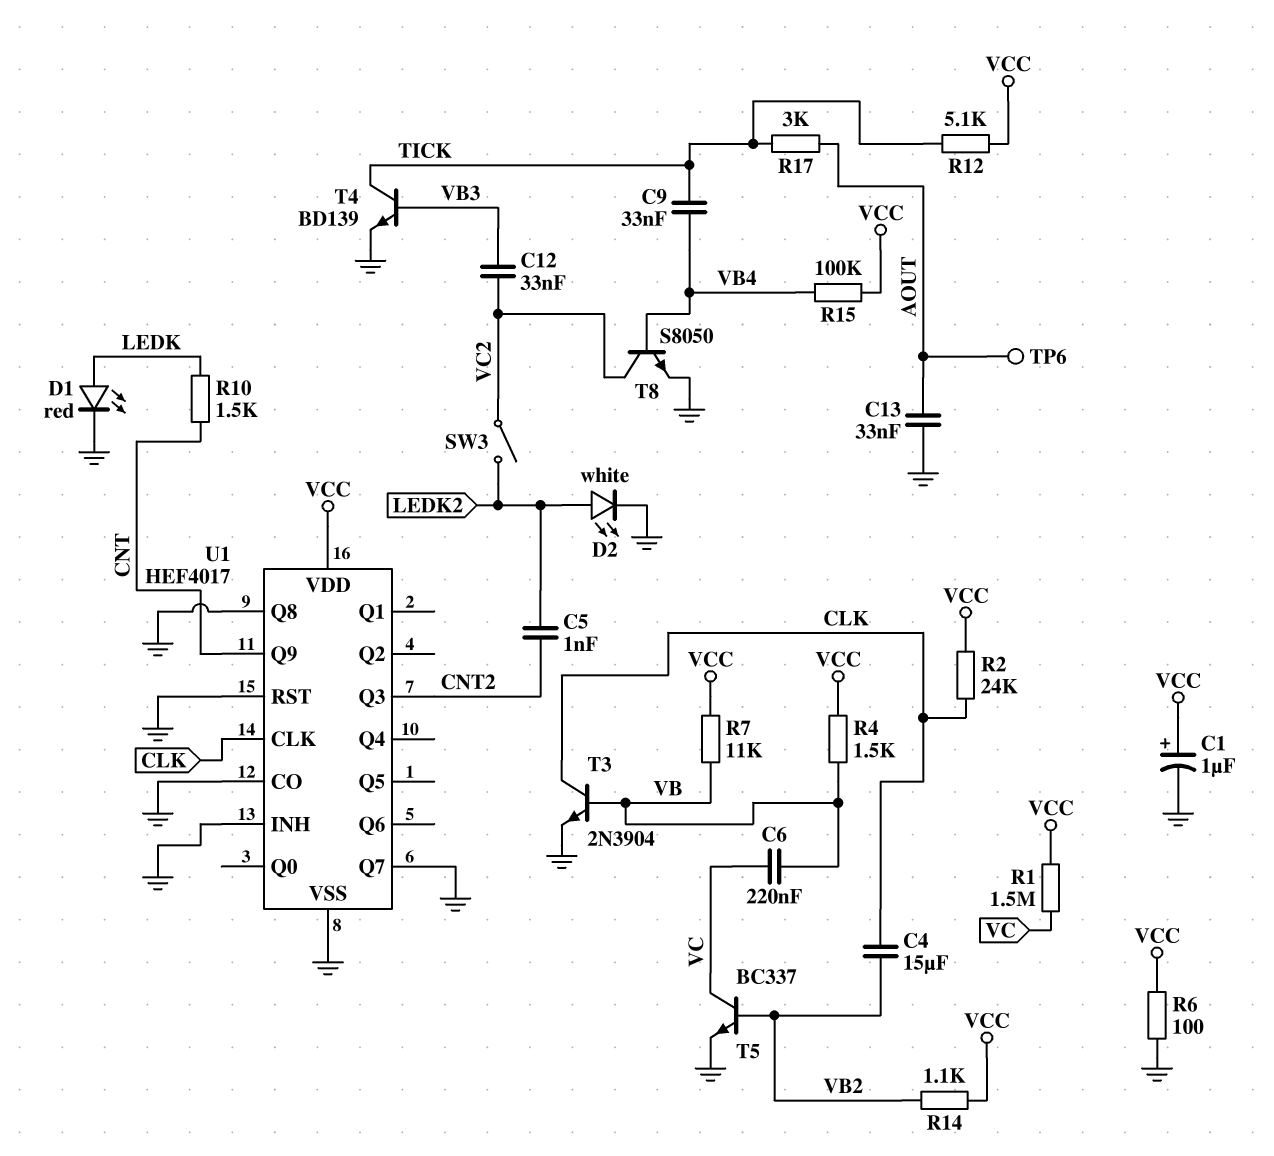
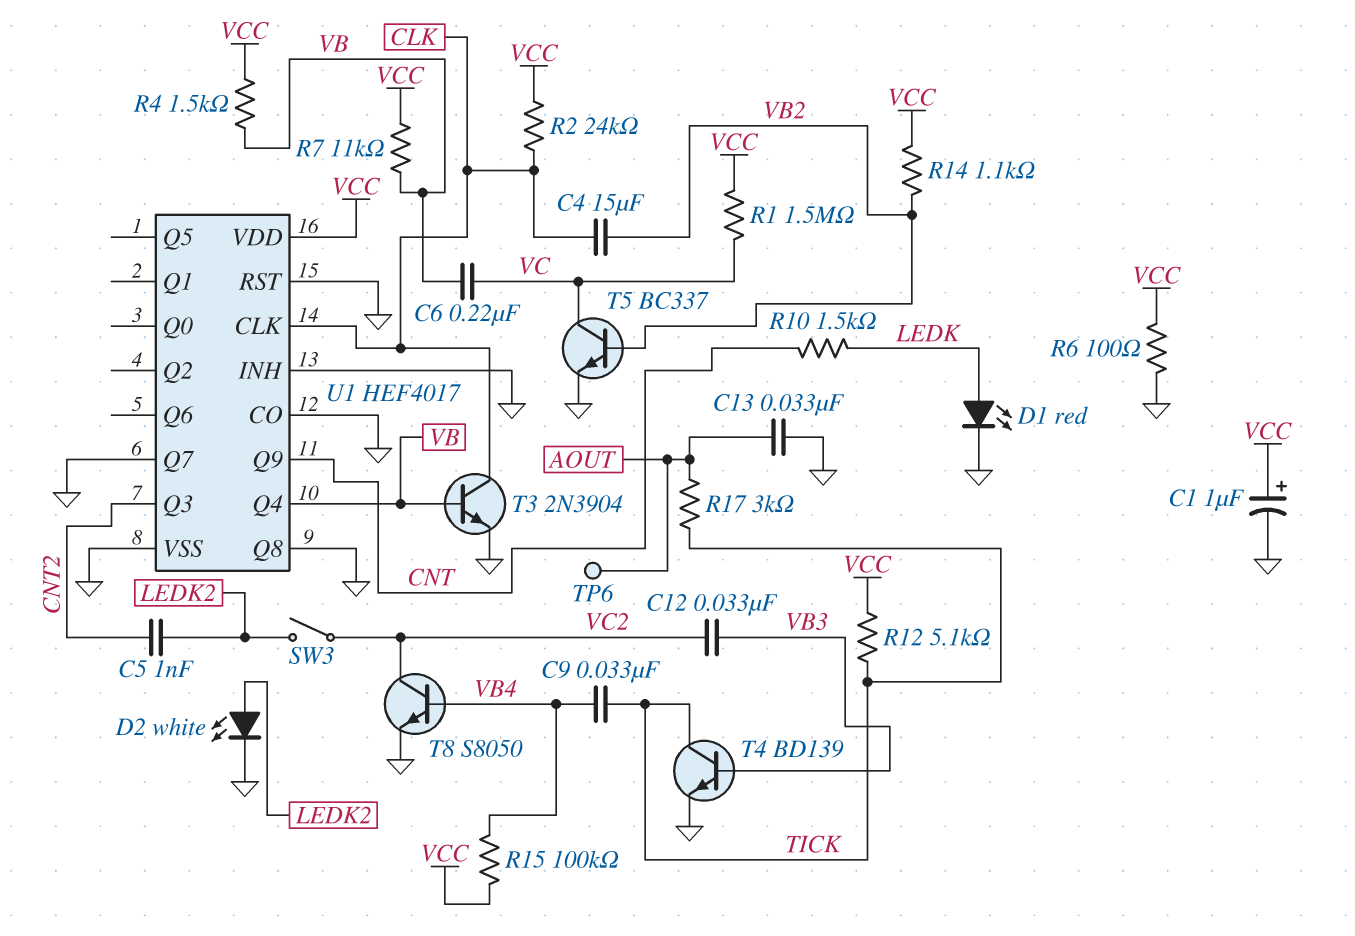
U1 pin Q4: none -> VB

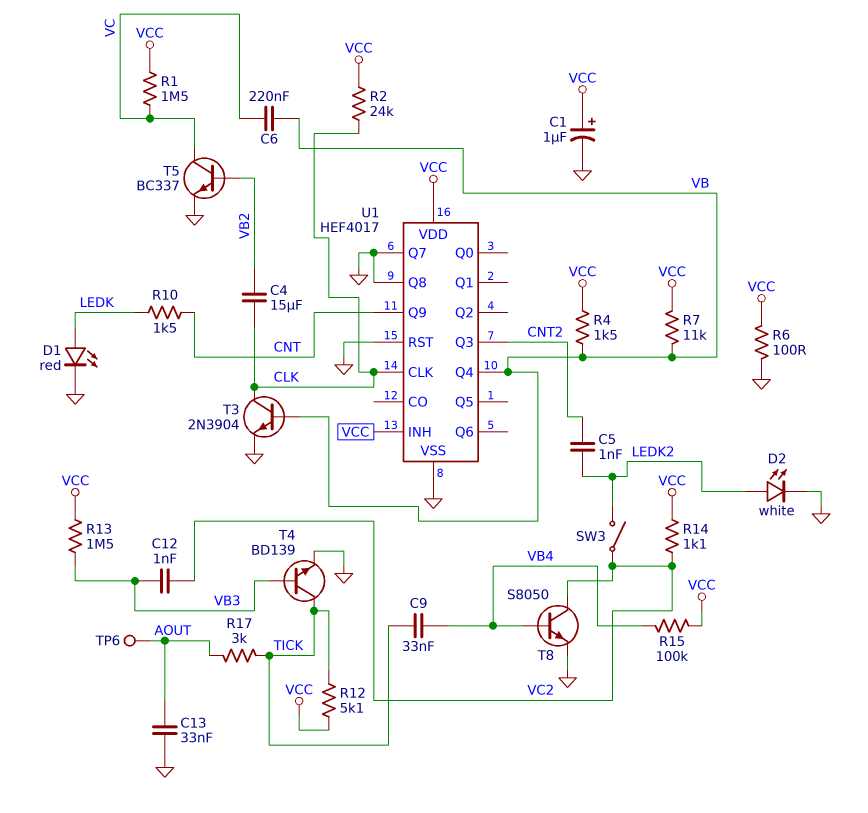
C12: 33nF (VB3, VC2) -> 1nF (VB3, VC2)
R13: none -> 1.5M (VB3, VCC)
R14: 1.1k (VB2, VCC) -> 1.1k (VC2, VCC)
U1 pin CO: GND -> none
U1 pin INH: GND -> VCC

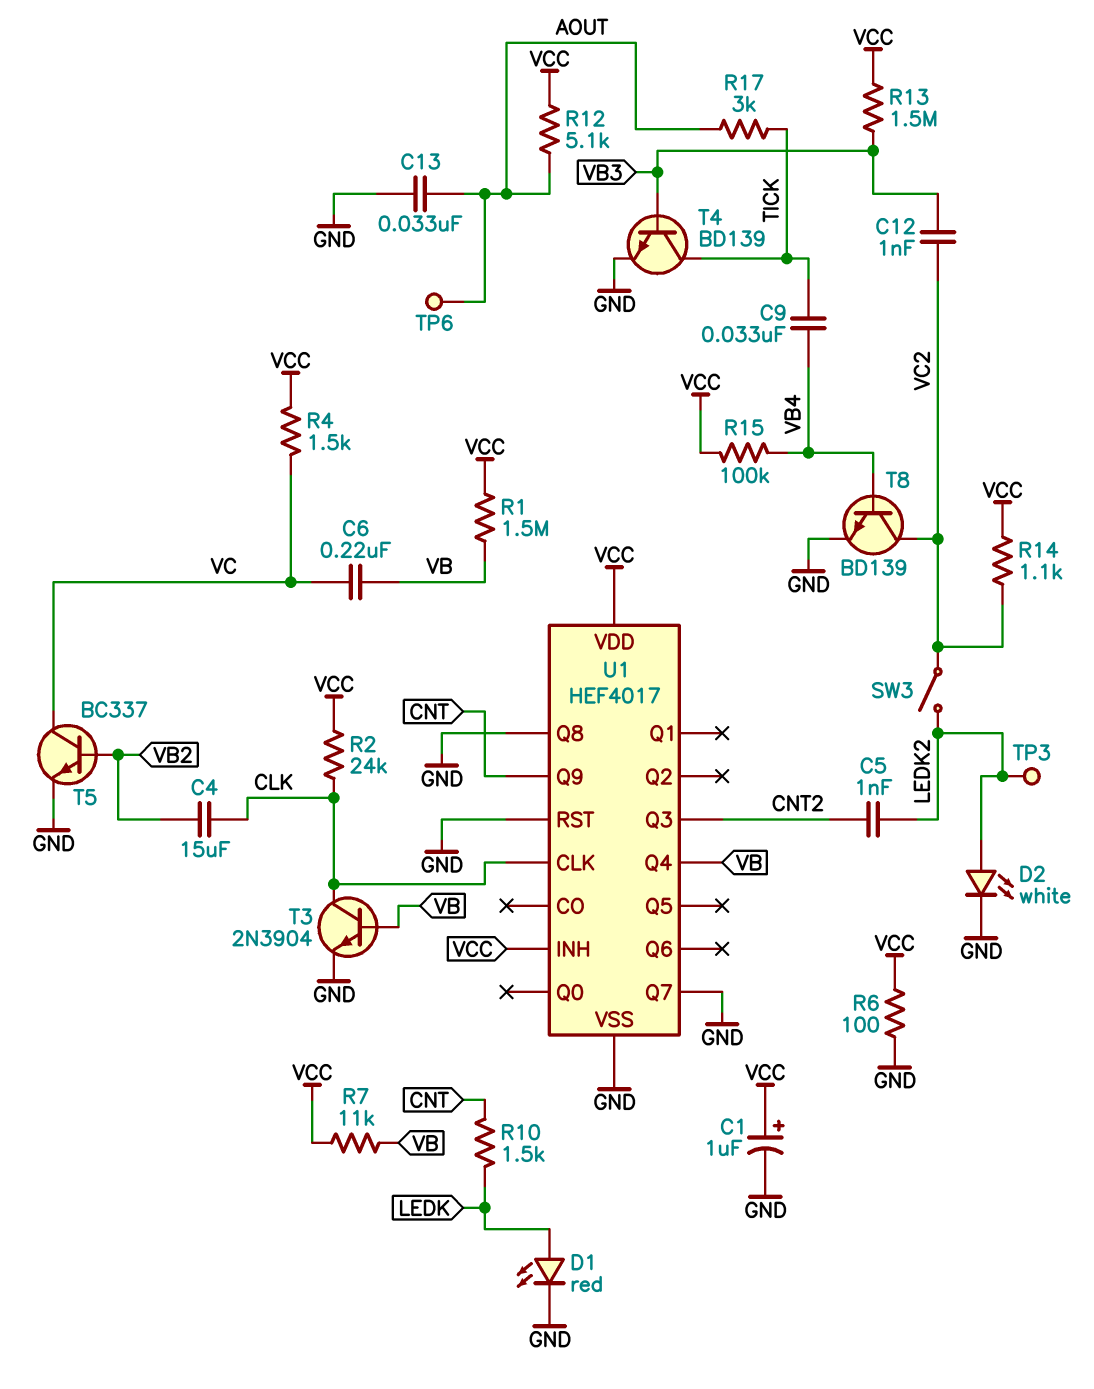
R1: 1.5M (VC, VCC) -> 1.5M (VB, VCC)
R4: 1.5k (VB, VCC) -> 1.5k (VC, VCC)
R12: 5.1k (TICK, VCC) -> 5.1k (AOUT, VCC)
T8: NPN S8050 (B VB4, C VC2, E GND) -> NPN BD139 (B VB4, C VC2, E GND)
TP3: none -> test point (LEDK2)

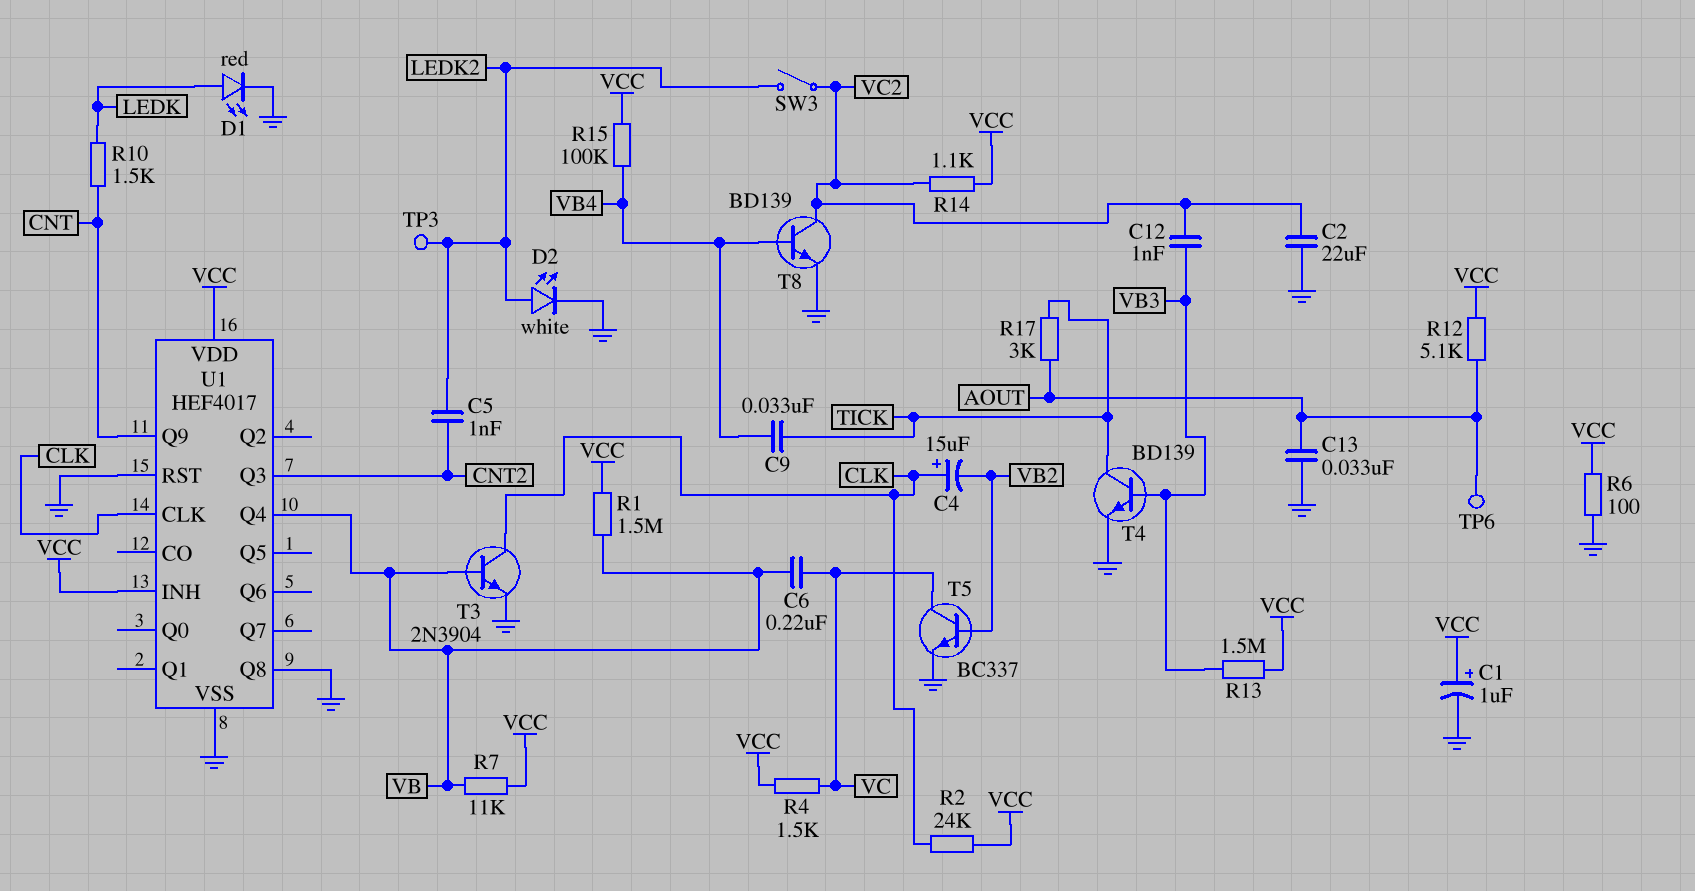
C2: none -> 22uF (GND, VC2)
C4: 15uF (CLK, VB2) -> 15uF (plus CLK, minus VB2)
U1 pin Q7: GND -> none

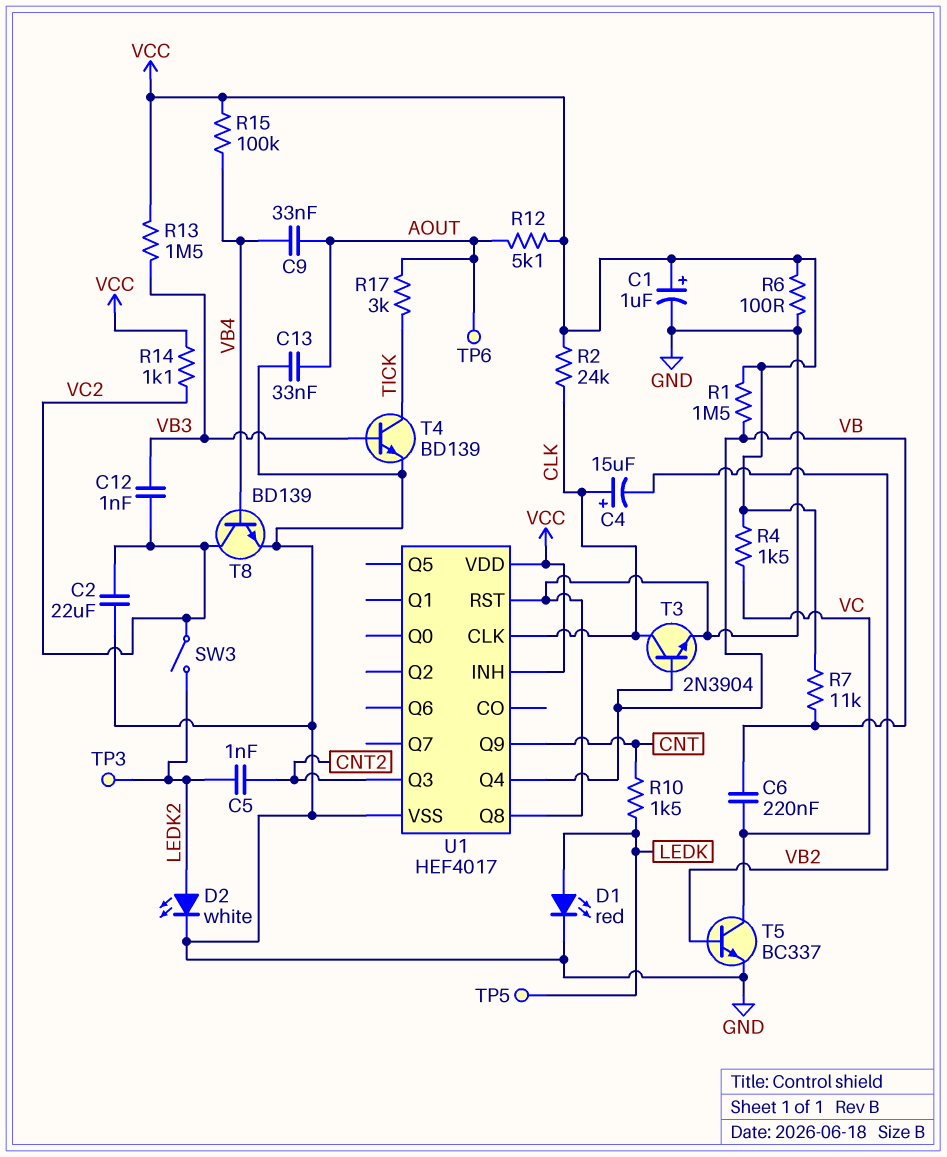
C9: 33nF (TICK, VB4) -> 33nF (AOUT, VB4)
TP5: none -> test point (LEDK)

